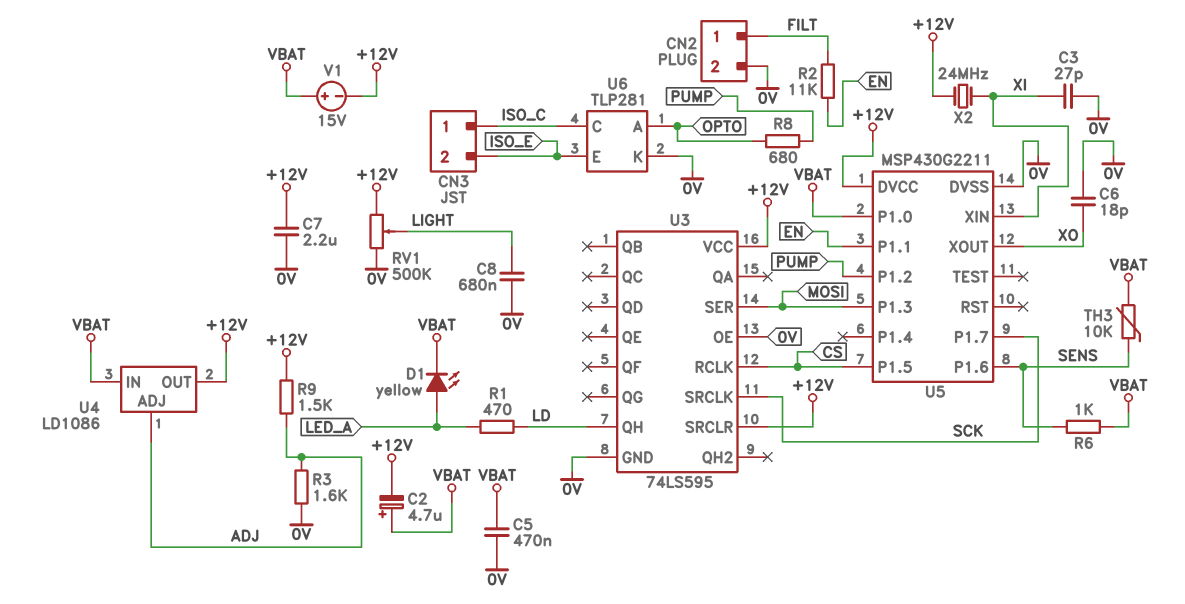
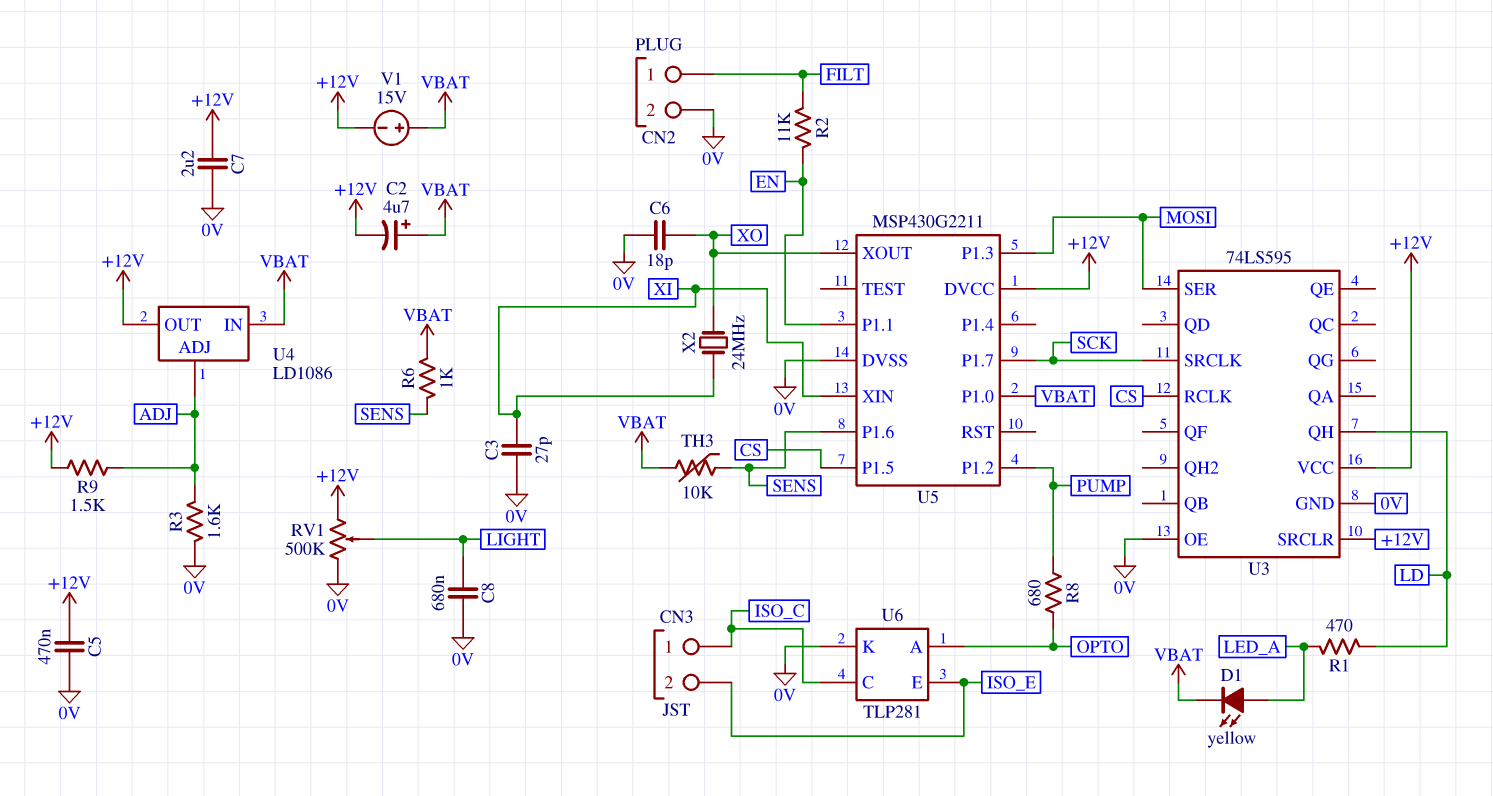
C5: 470nF (0V, VBAT) -> 470nF (+12V, 0V)
X2: 24MHz (+12V, XI) -> 24MHz (XI, XO)

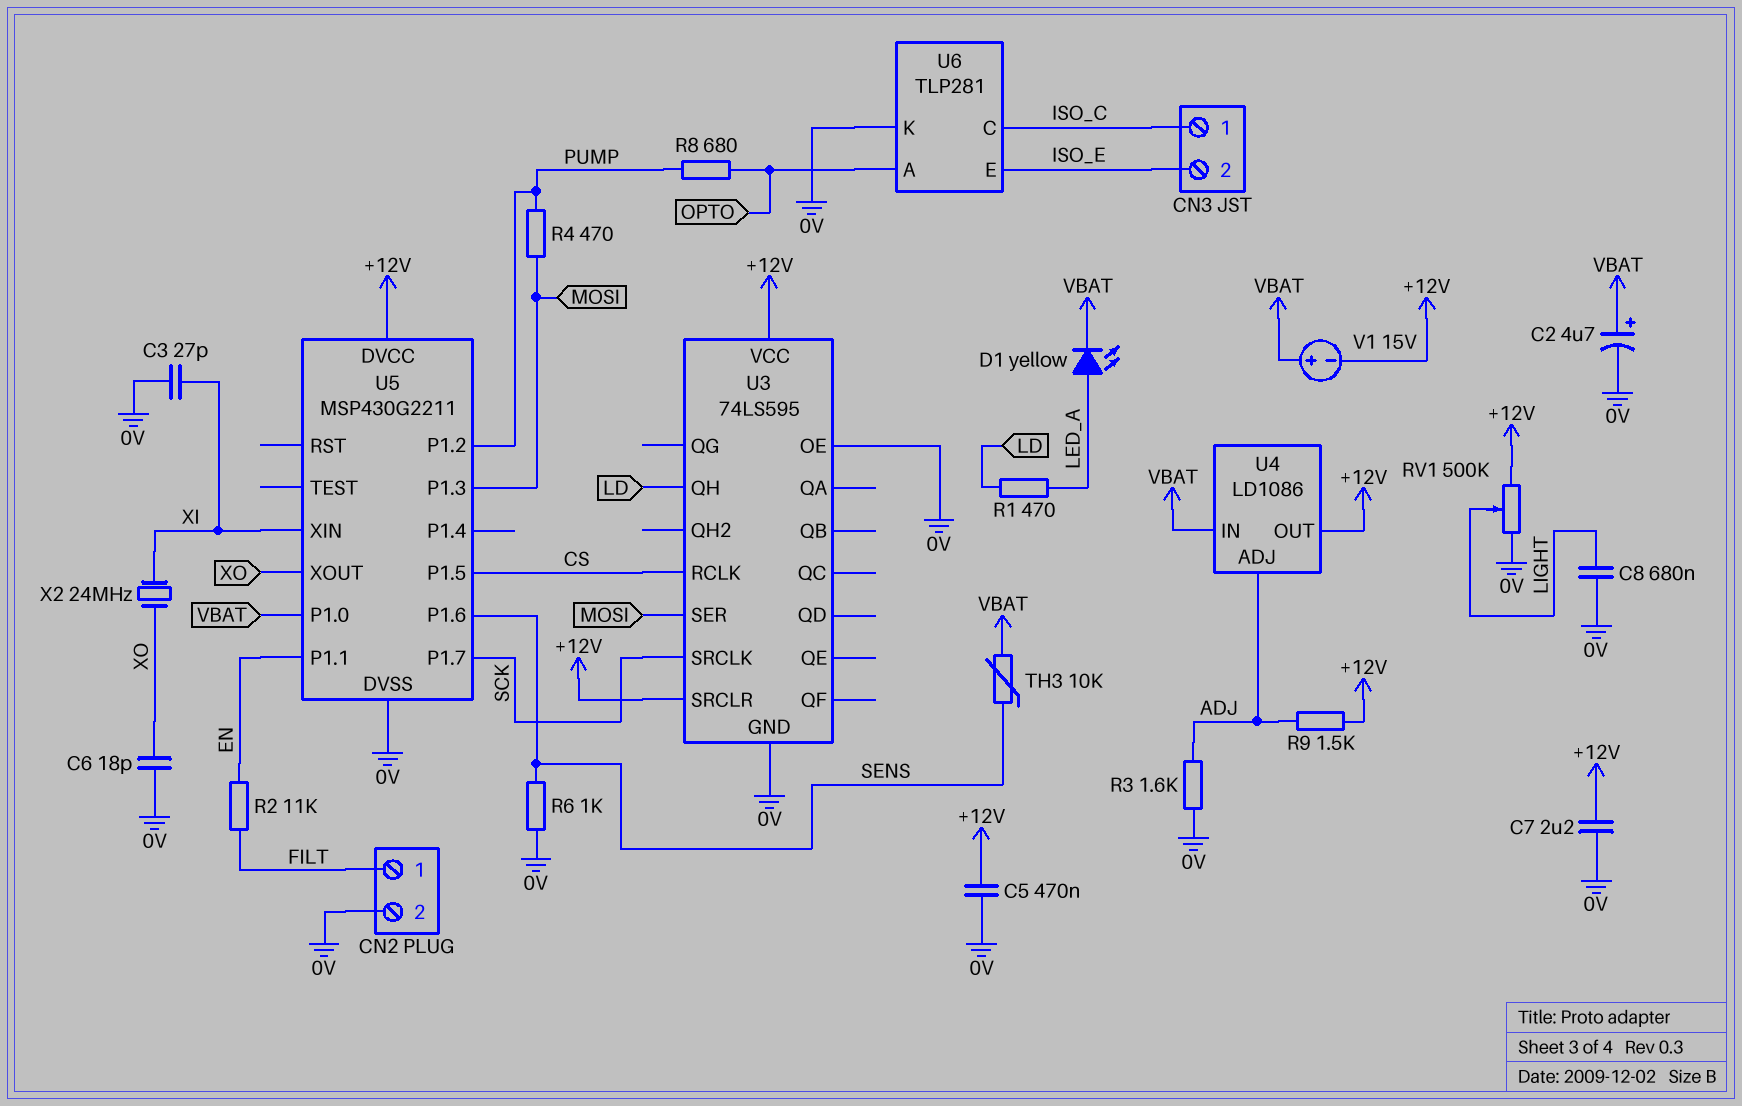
C2: 4.7uF (plus VBAT, minus +12V) -> 4.7uF (plus VBAT, minus 0V)
R4: none -> 470 (MOSI, PUMP)
R6: 1k (SENS, VBAT) -> 1k (0V, SENS)

